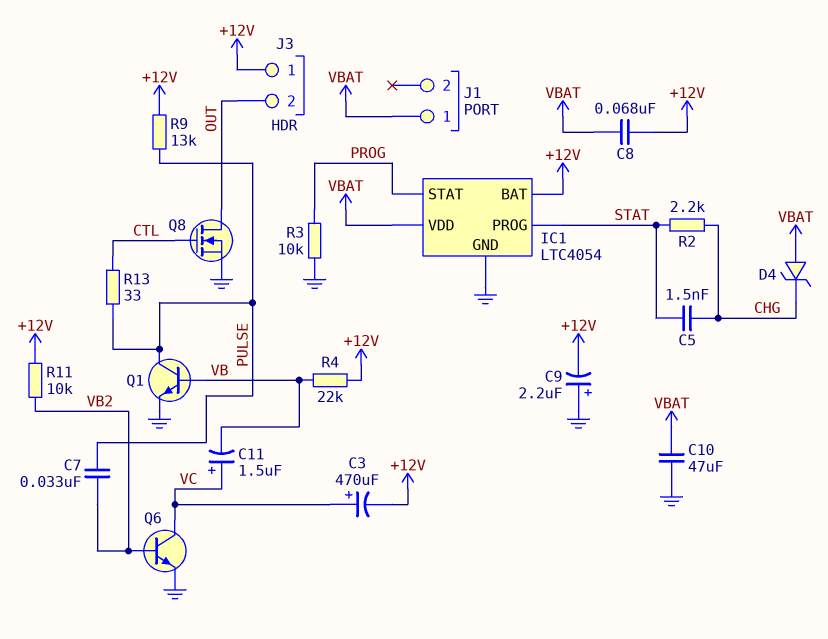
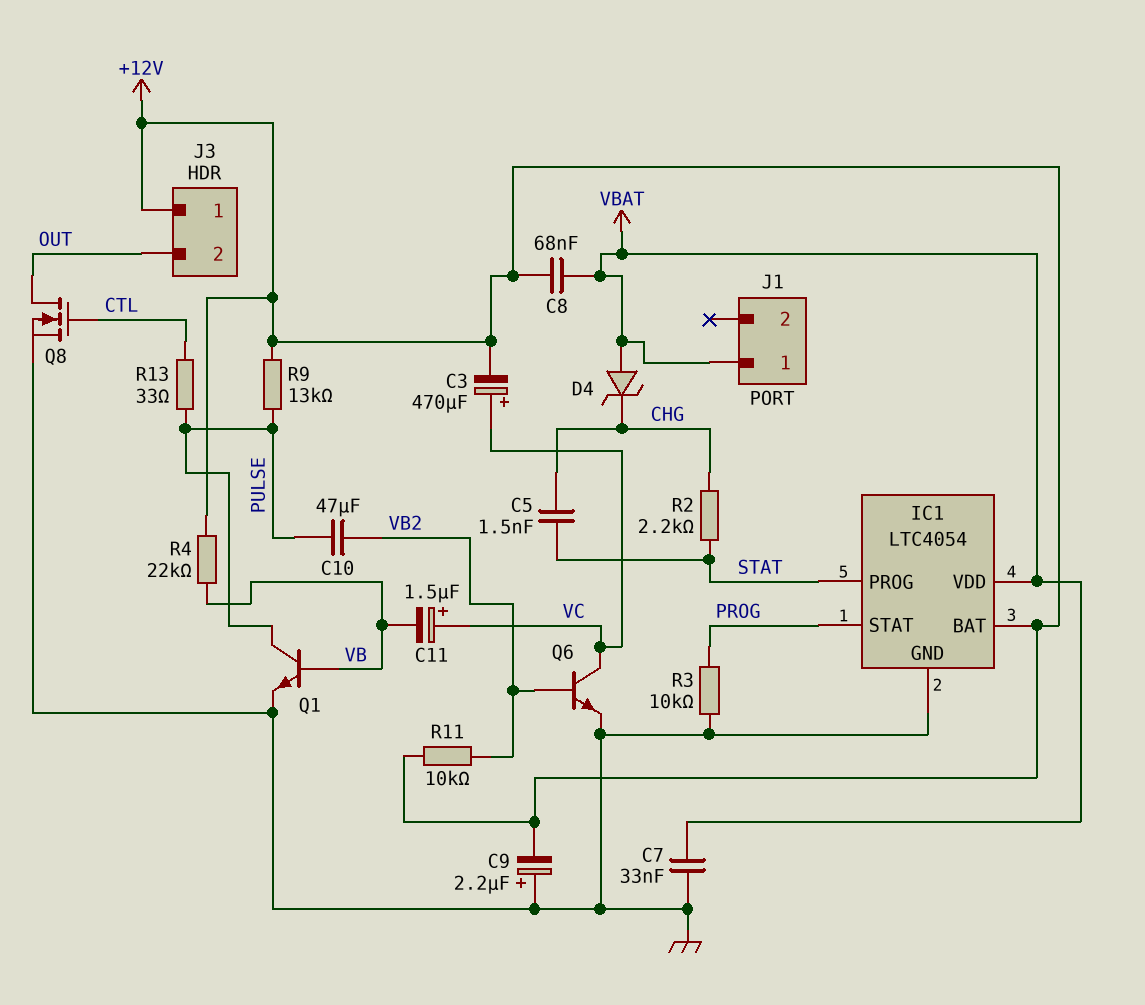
C7: 33nF (PULSE, VB2) -> 33nF (GND, VBAT)
C10: 47uF (GND, VBAT) -> 47uF (PULSE, VB2)

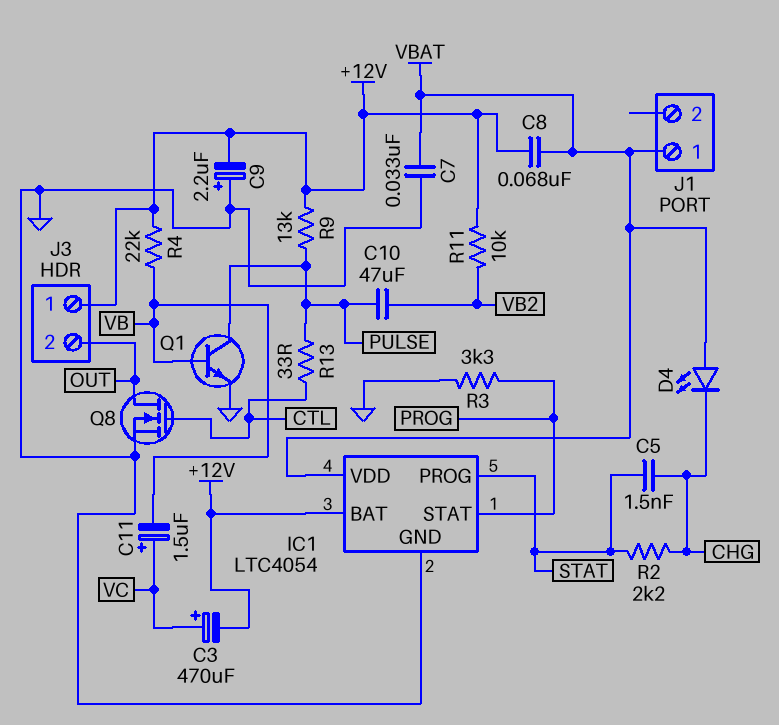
D4: zener (A VBAT, K CHG) -> LED (A VBAT, K CHG)
Q6: NPN (B VB2, C VC, E GND) -> none
R3: 10k (GND, PROG) -> 3.3k (GND, PROG)

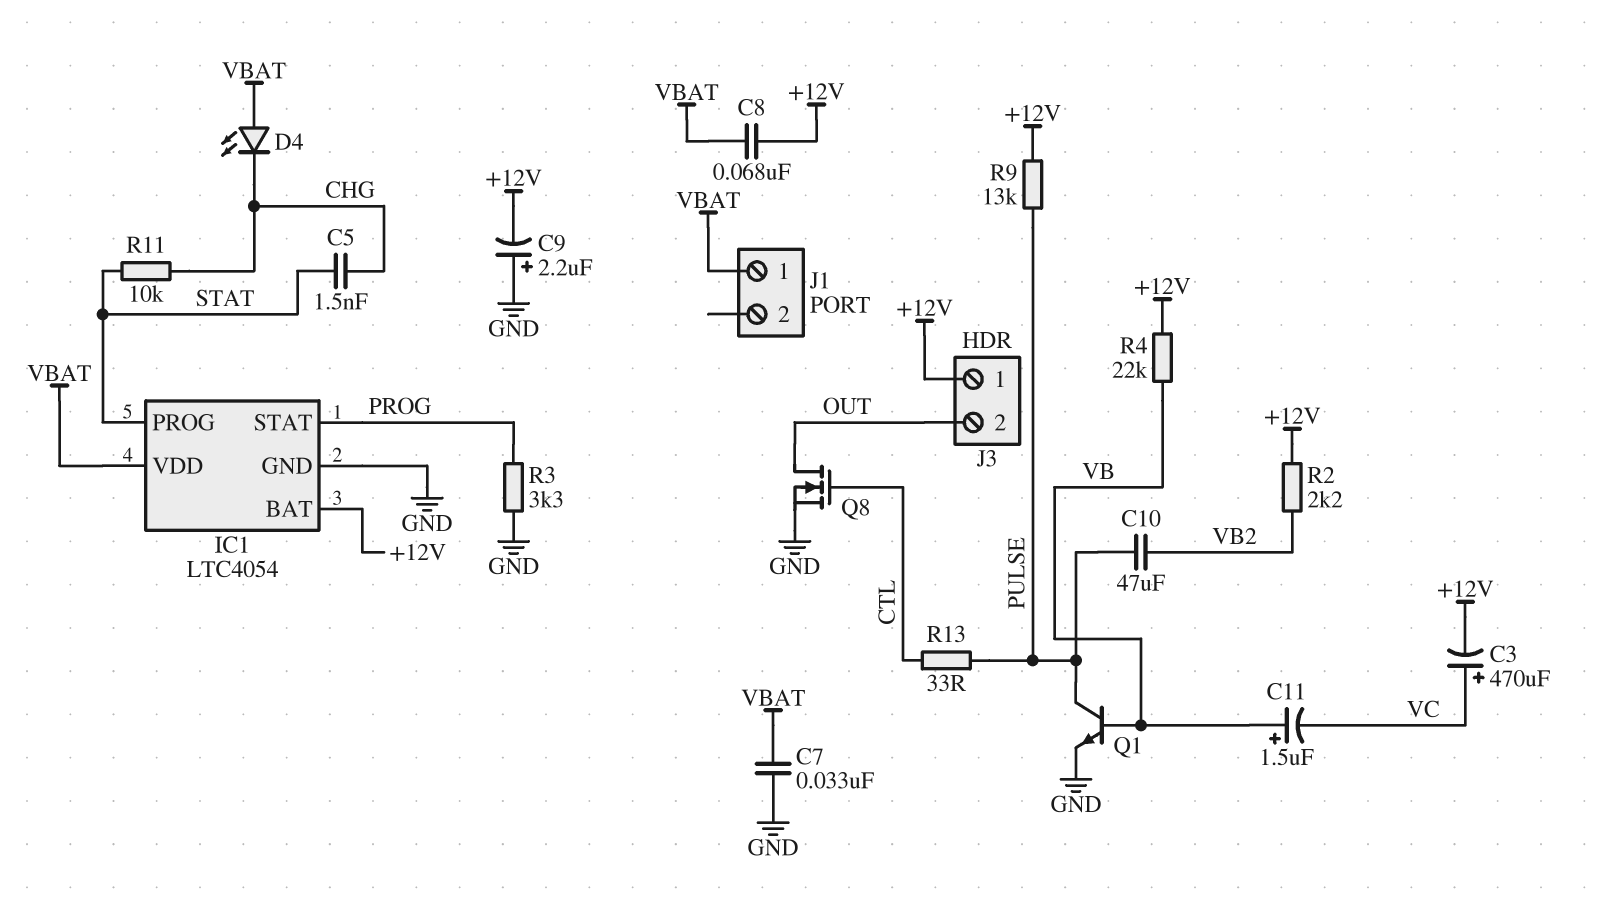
C11: 1.5uF (plus VC, minus VB) -> 1.5uF (plus VB, minus VC)
R2: 2.2k (CHG, STAT) -> 2.2k (+12V, VB2)
R11: 10k (+12V, VB2) -> 10k (CHG, STAT)

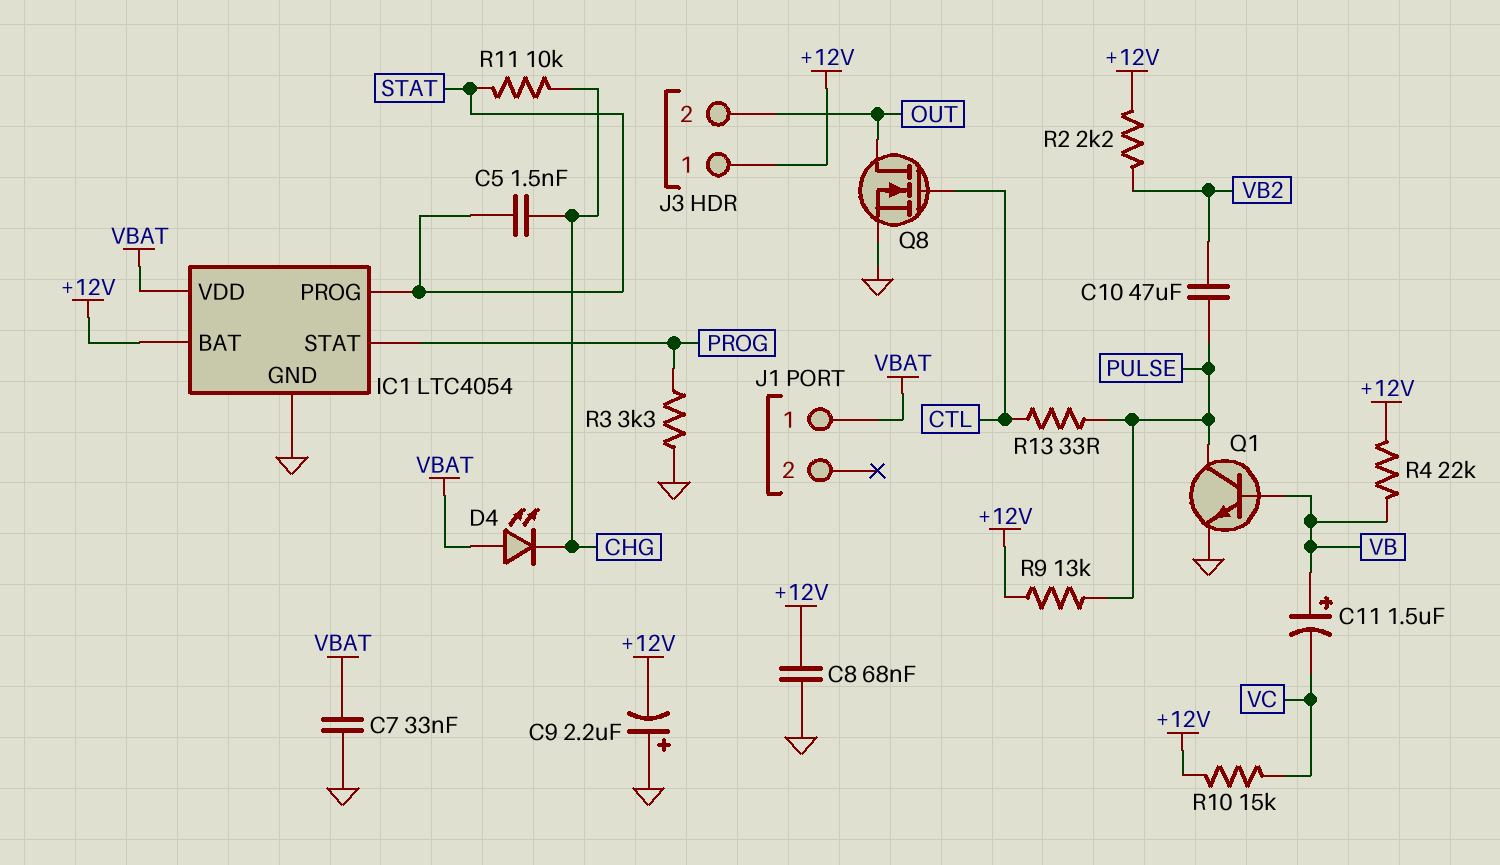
C3: 470uF (plus VC, minus +12V) -> none
C8: 68nF (+12V, VBAT) -> 68nF (+12V, GND)
R10: none -> 15k (+12V, VC)

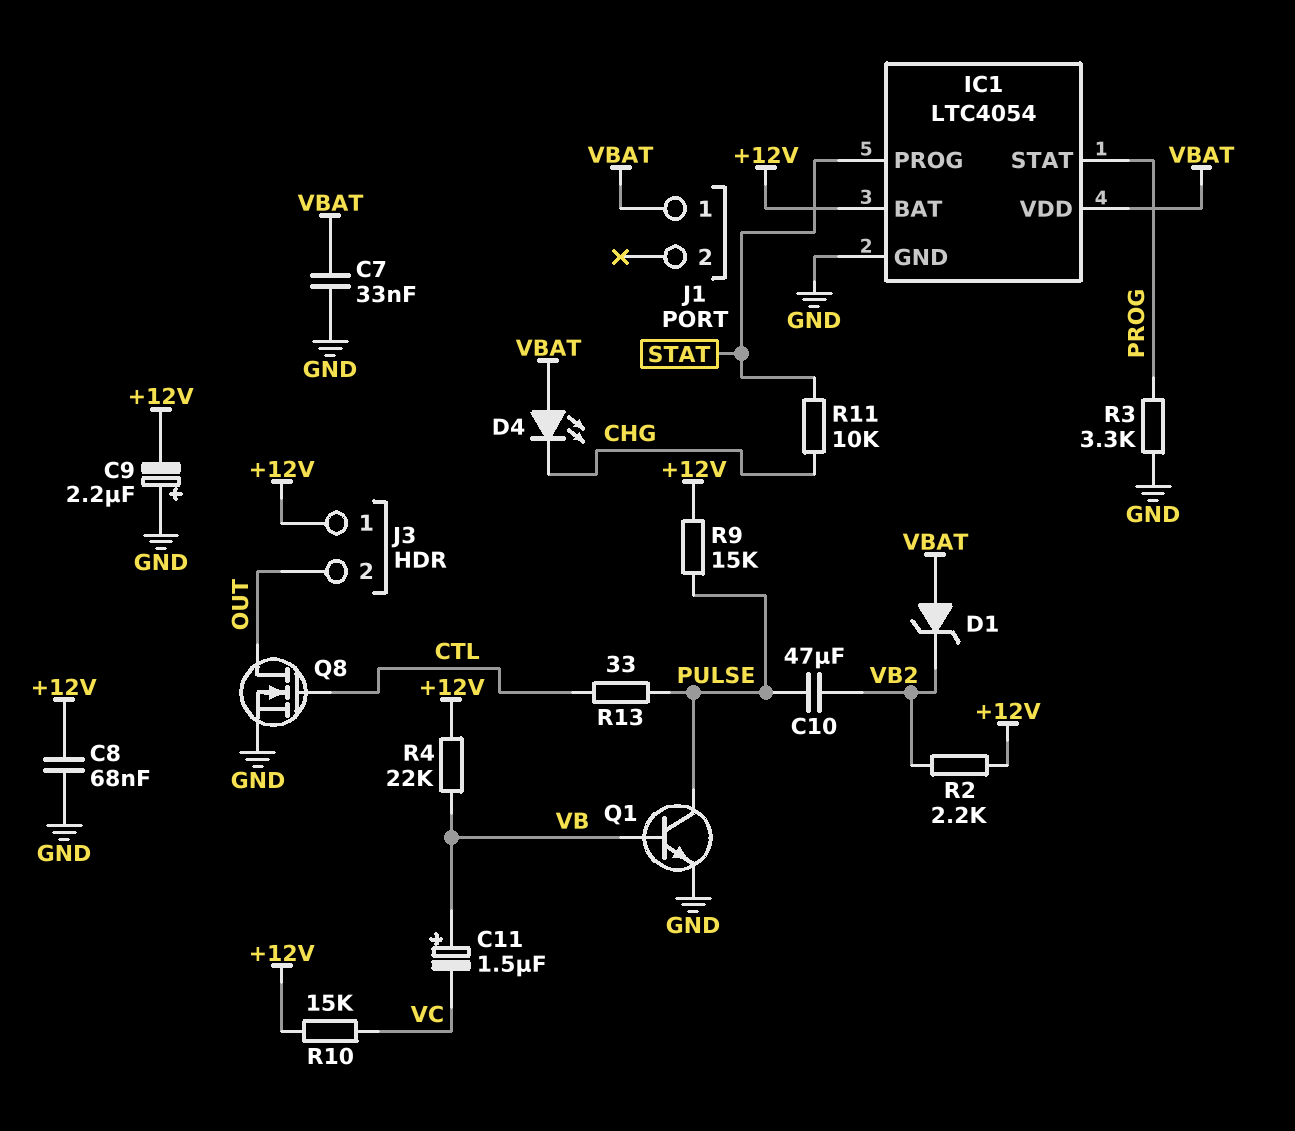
C5: 1.5nF (CHG, STAT) -> none
D1: none -> zener (A VBAT, K VB2)
R9: 13k (+12V, PULSE) -> 15k (+12V, PULSE)

